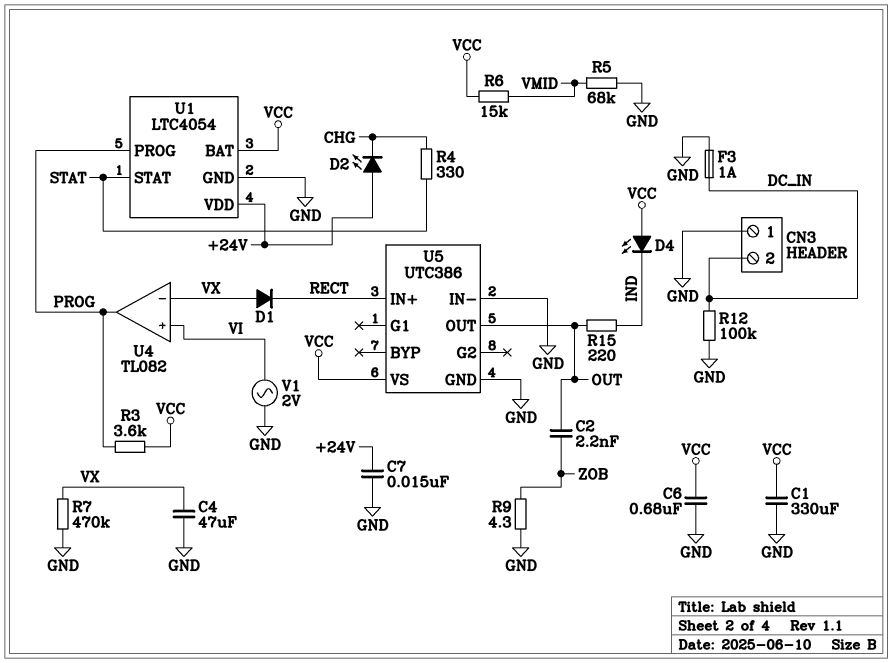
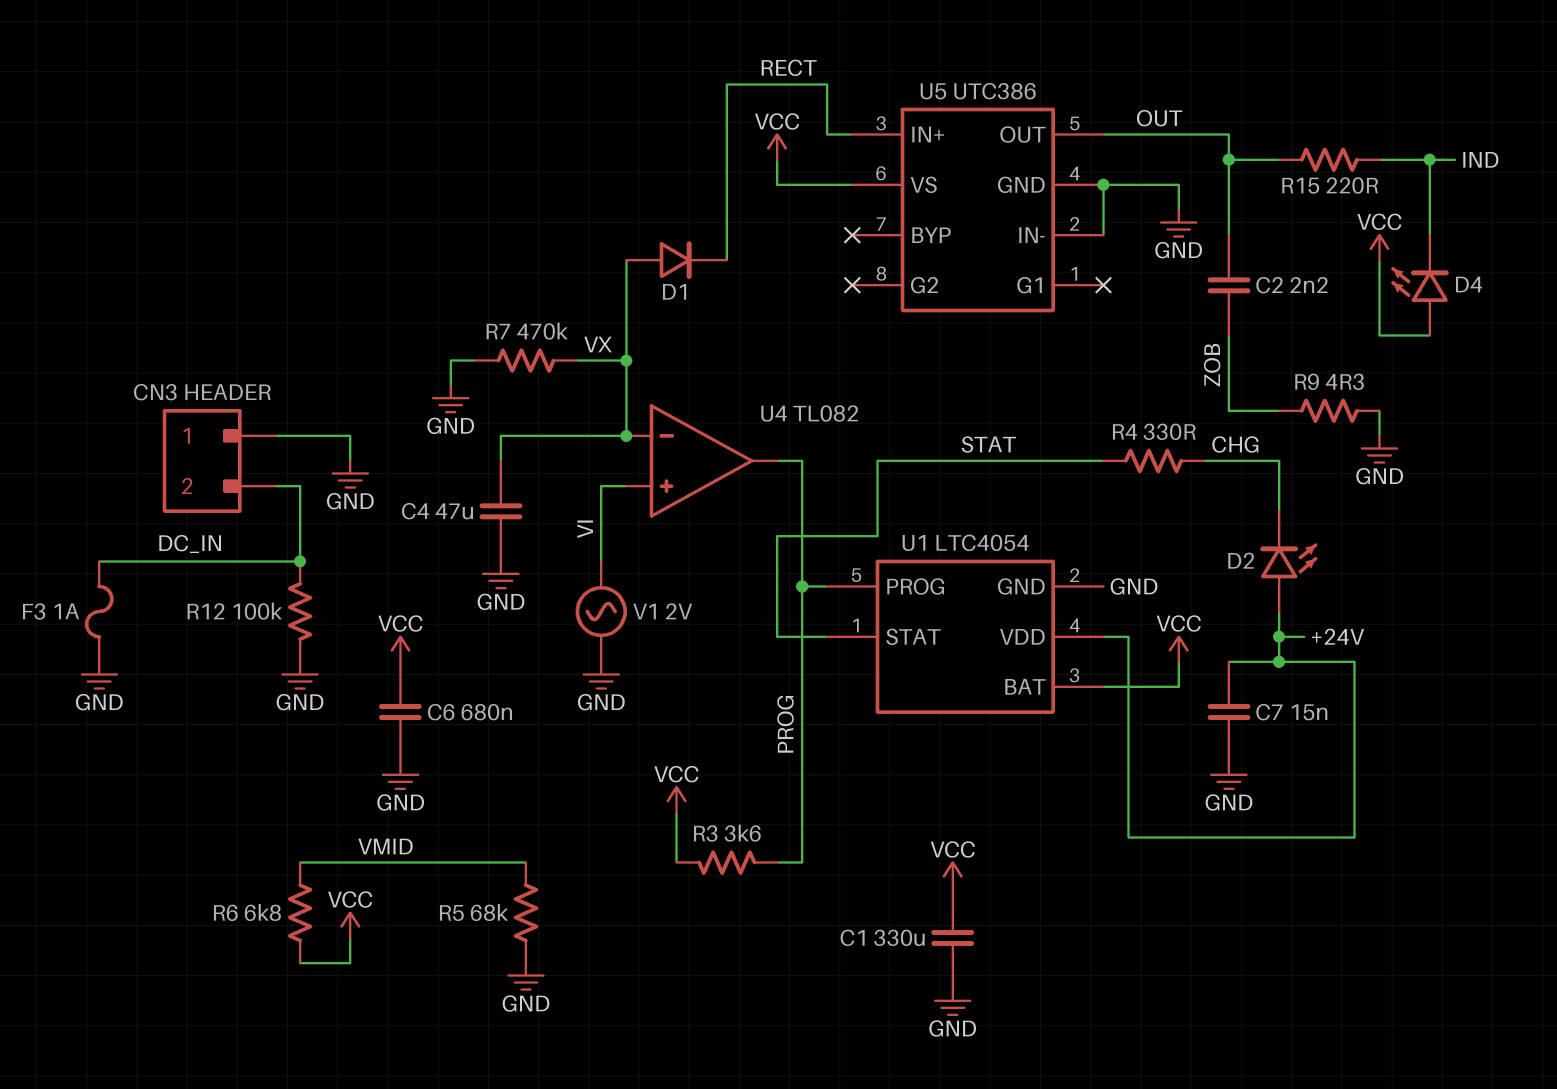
R6: 15k (VCC, VMID) -> 6.8k (VCC, VMID)

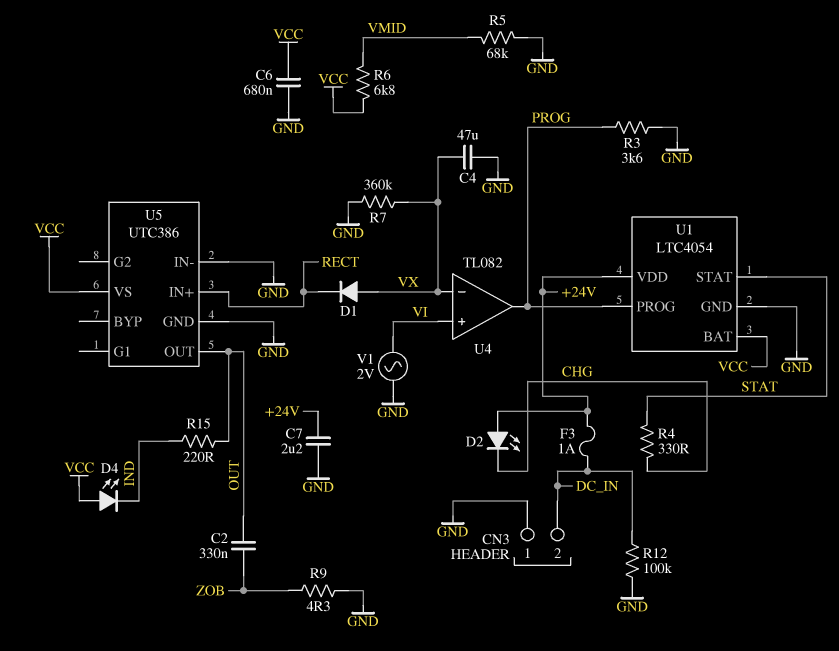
C1: 330uF (GND, VCC) -> none
C2: 2.2nF (OUT, ZOB) -> 330nF (OUT, ZOB)
C7: 15nF (+24V, GND) -> 2.2uF (+24V, GND)
F3: 1A (DC_IN, GND) -> 1A (+24V, DC_IN)
R3: 3.6k (PROG, VCC) -> 3.6k (GND, PROG)
R7: 470k (GND, VX) -> 360k (GND, VX)

